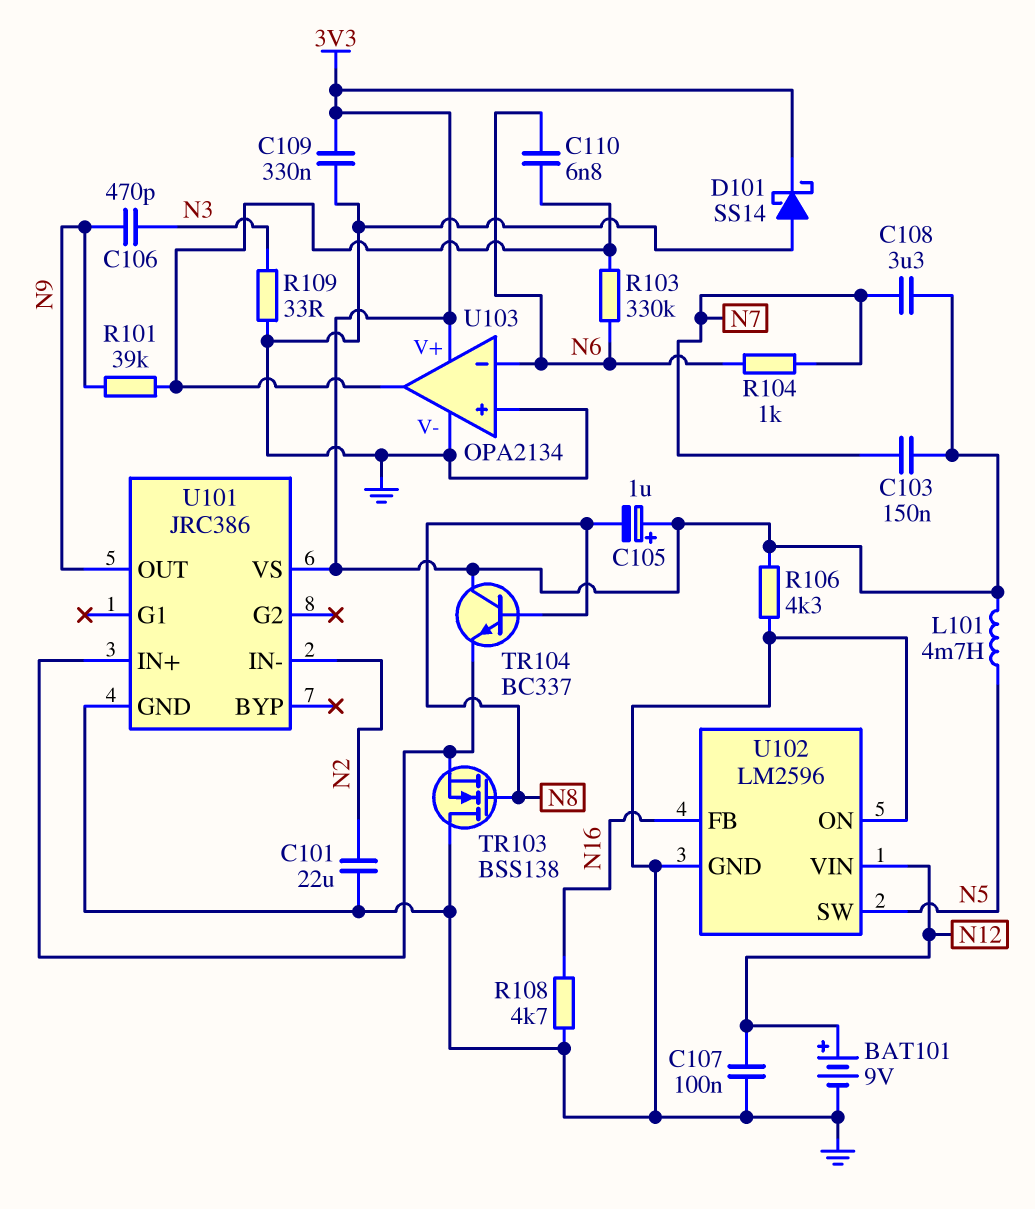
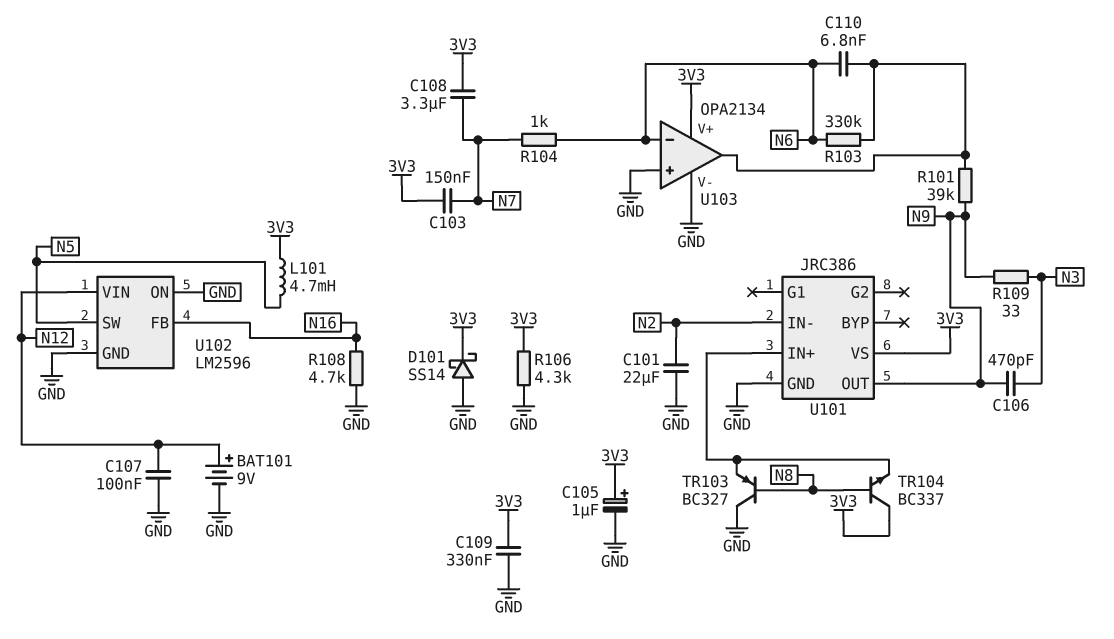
C105: 1uF (plus 3V3, minus N8) -> 1uF (plus 3V3, minus GND)
R109: 33 (GND, N3) -> 33 (N3, N9)
TR103: NMOS BSS138 (G N8, D GND, S U101/IN+) -> PNP BC327 (B N8, C GND, E U101/IN+)

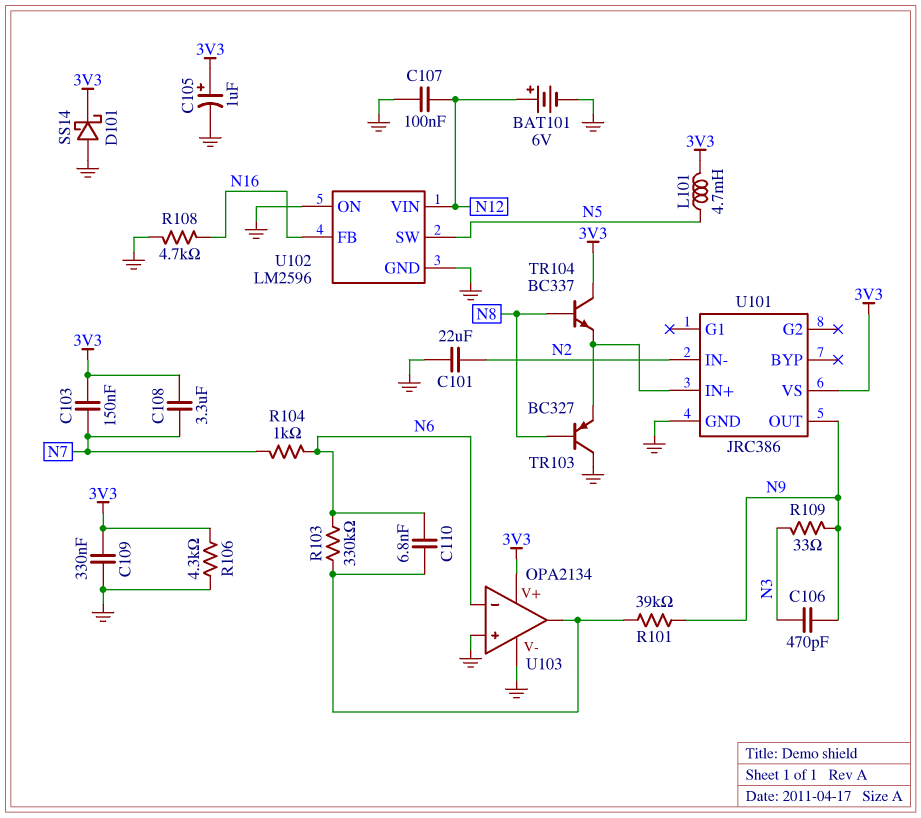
BAT101: 9V (plus N12, minus GND) -> 6V (plus N12, minus GND)

